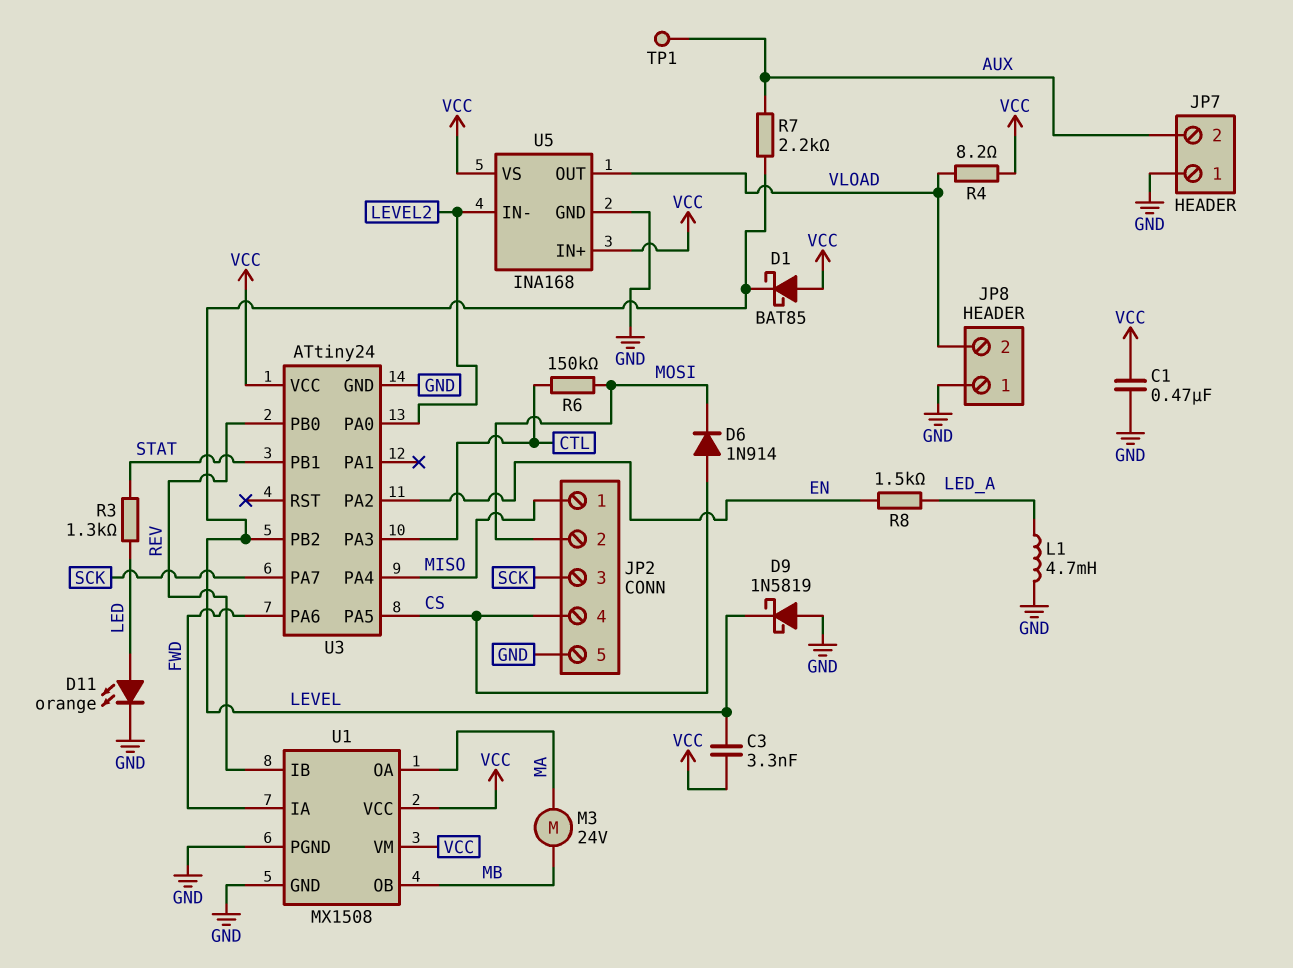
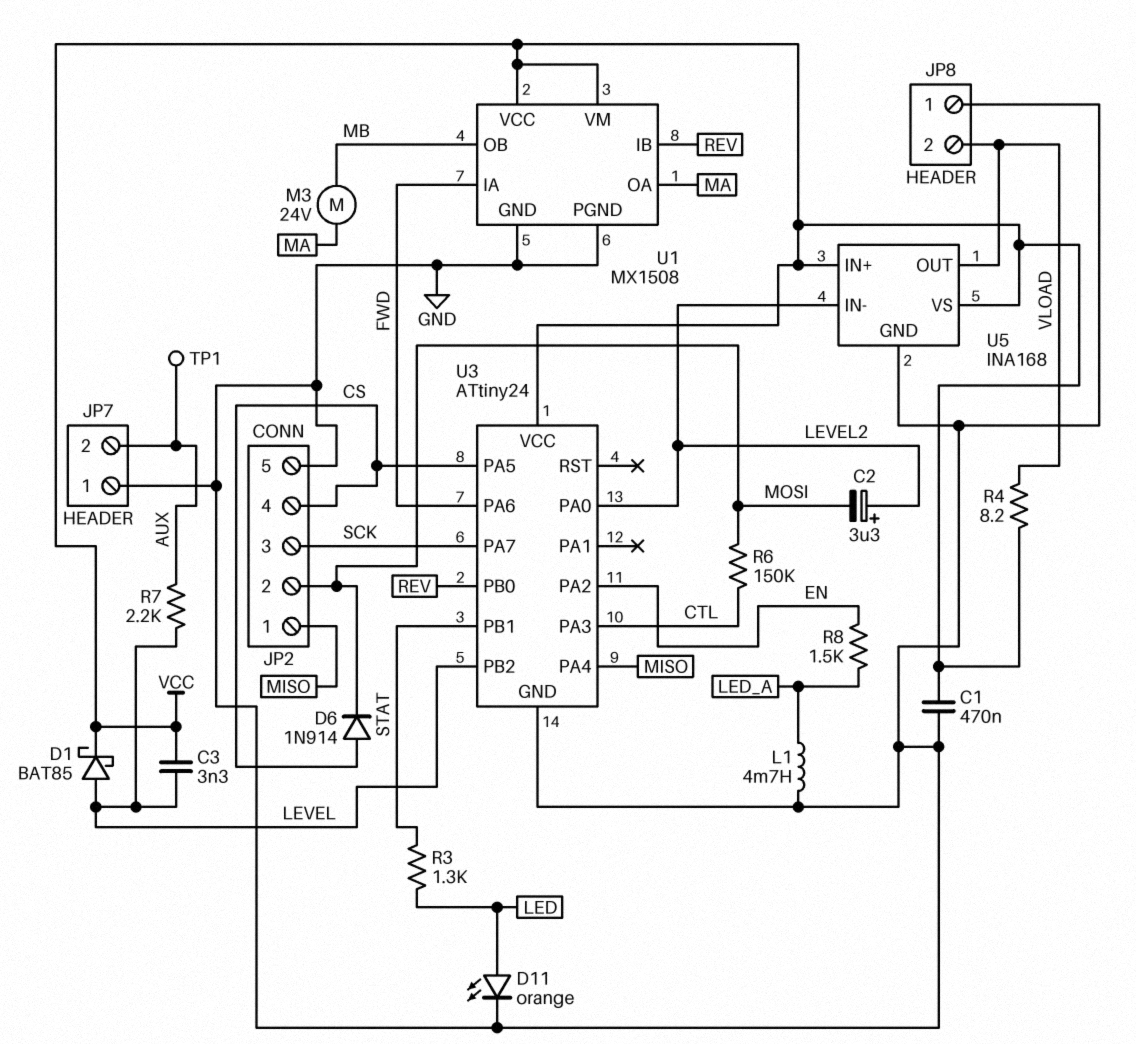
C2: none -> 3.3uF (plus LEVEL2, minus MOSI)
D1: schottky BAT85 (A VCC, K LEVEL) -> schottky BAT85 (A LEVEL, K VCC)
D9: schottky 1N5819 (A GND, K LEVEL) -> none

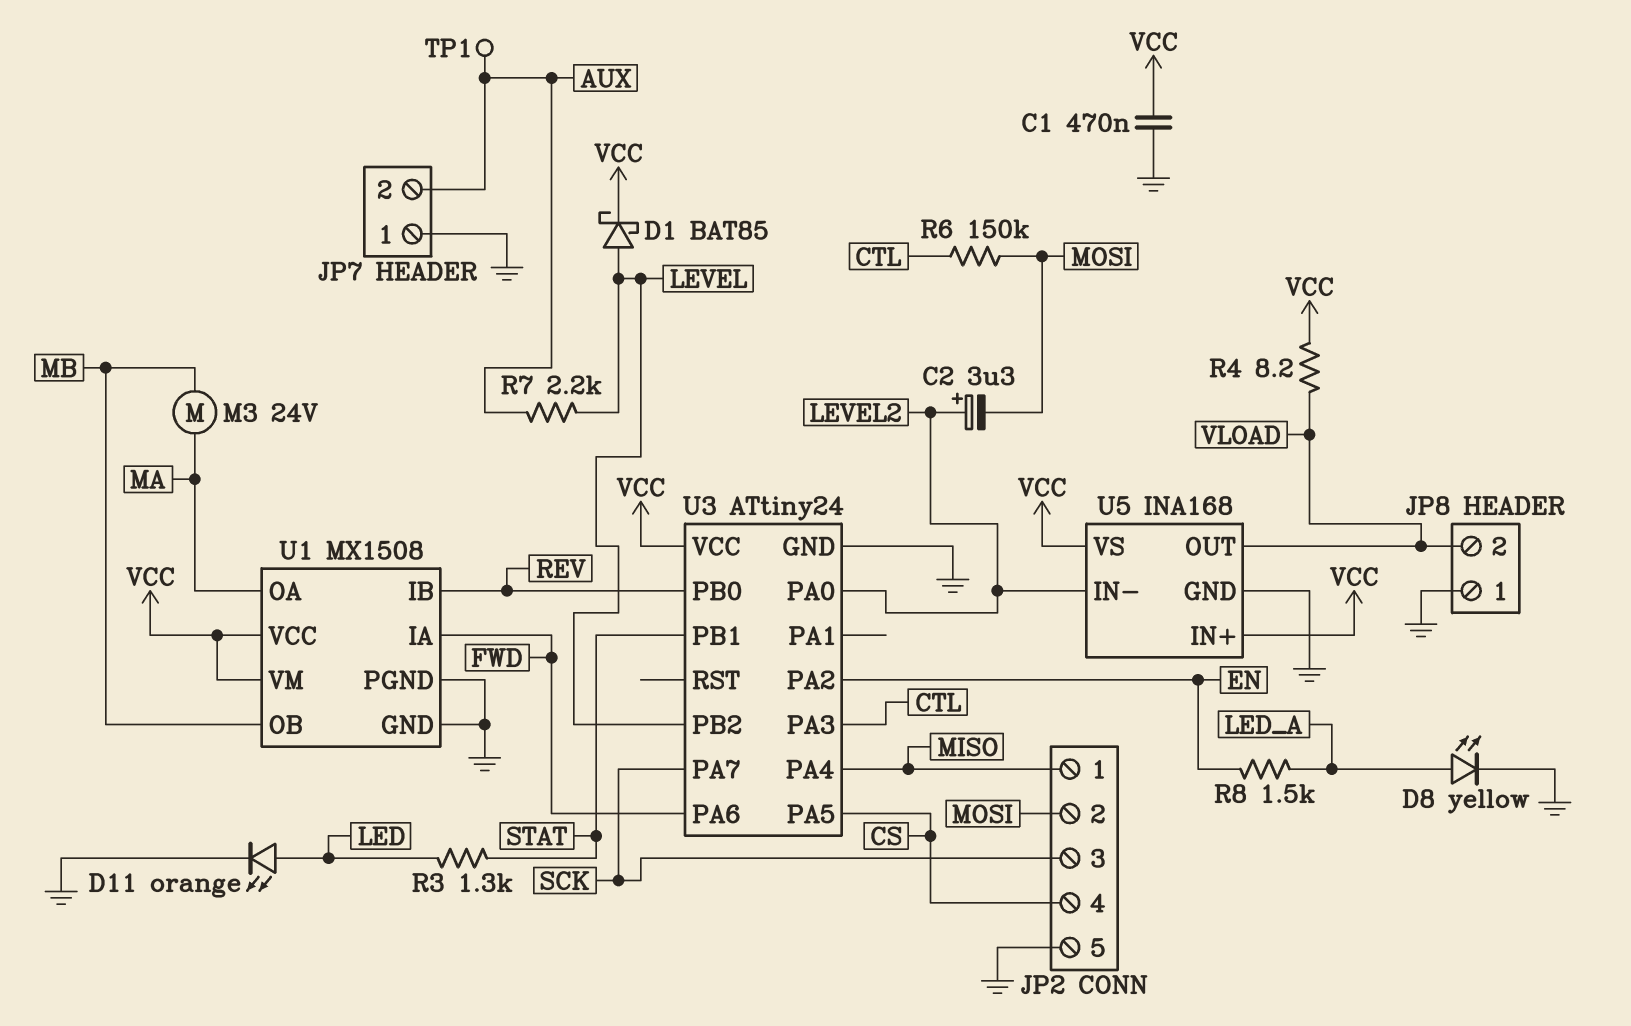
C3: 3.3nF (LEVEL, VCC) -> none
D6: diode 1N914 (A CS, K MOSI) -> none
D8: none -> LED yellow (A LED_A, K GND)
L1: 4.7mH (GND, LED_A) -> none

